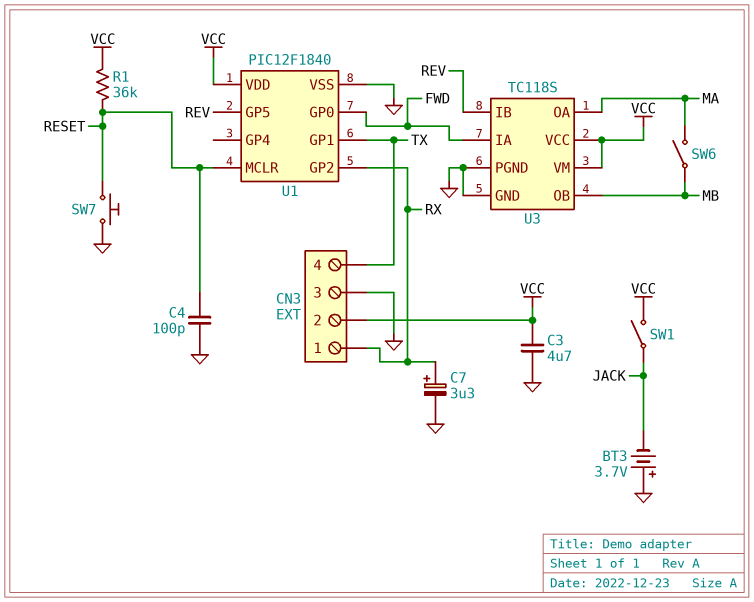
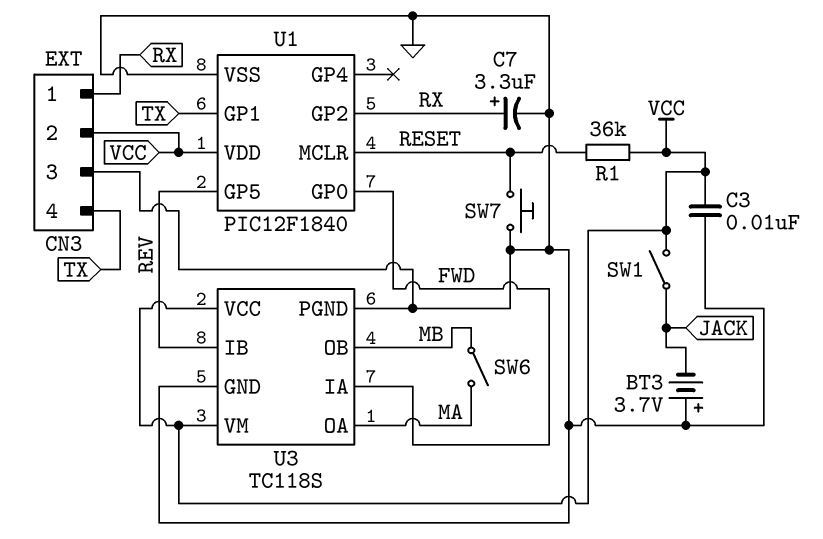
C3: 4.7uF (GND, VCC) -> 10nF (GND, VCC)
C4: 100pF (GND, RESET) -> none

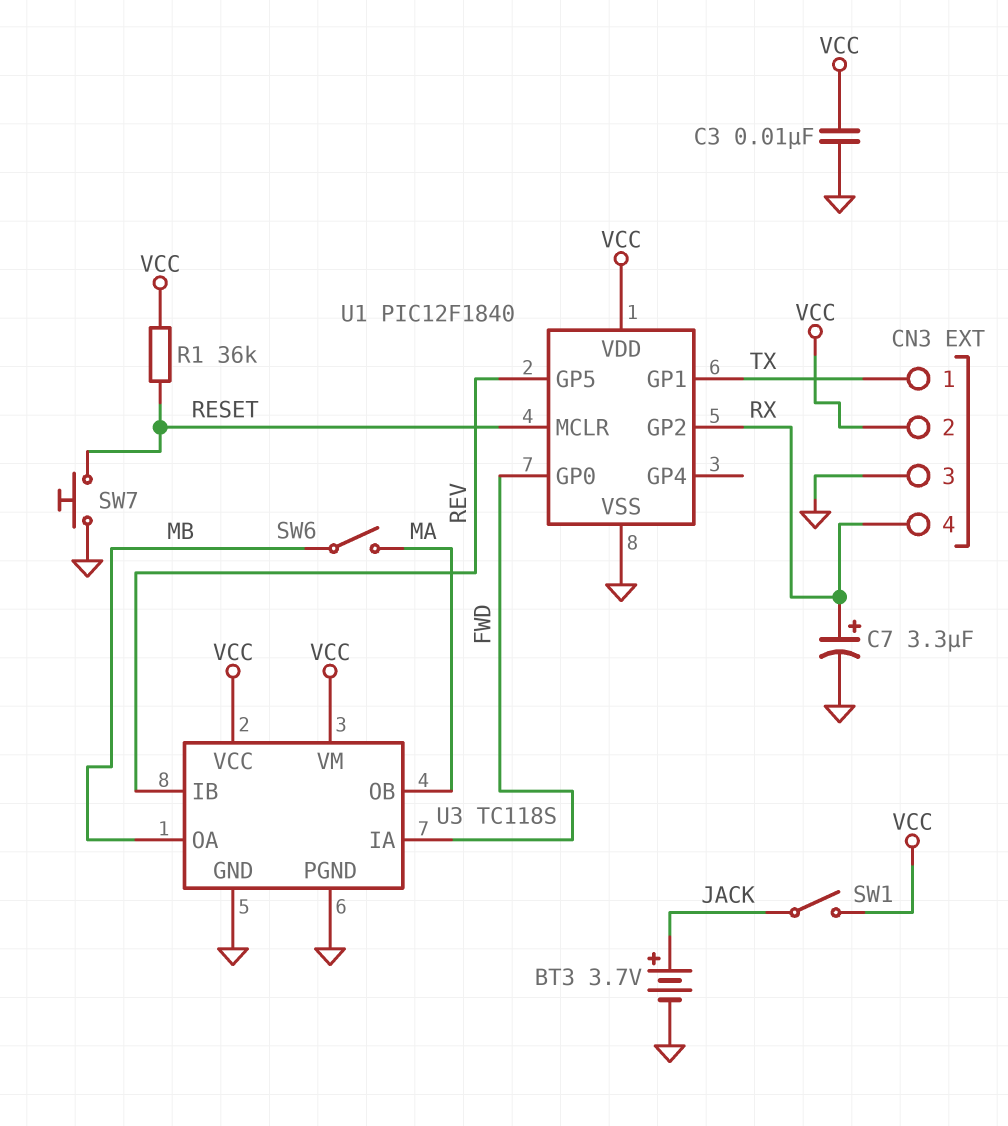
BT3: 3.7V (plus GND, minus JACK) -> 3.7V (plus JACK, minus GND)
CN3 pin 1: RX -> TX
CN3 pin 4: TX -> RX
U3 pin OA: MA -> MB
U3 pin OB: MB -> MA

